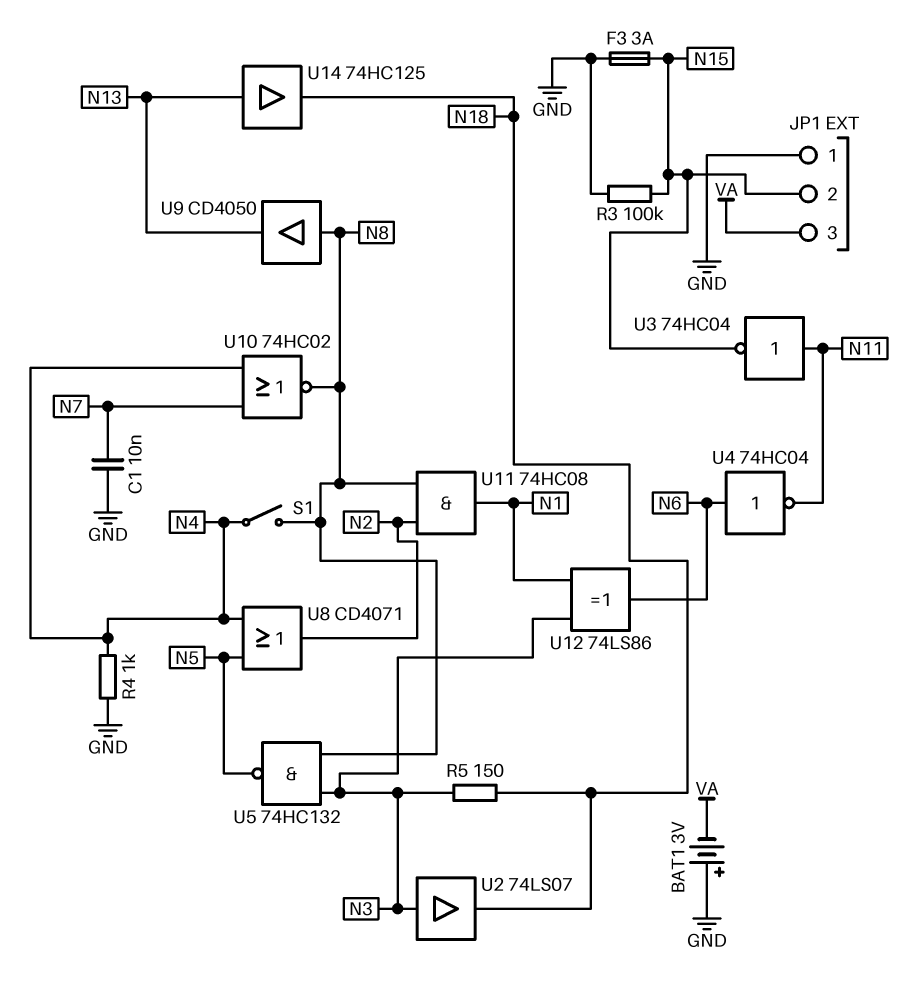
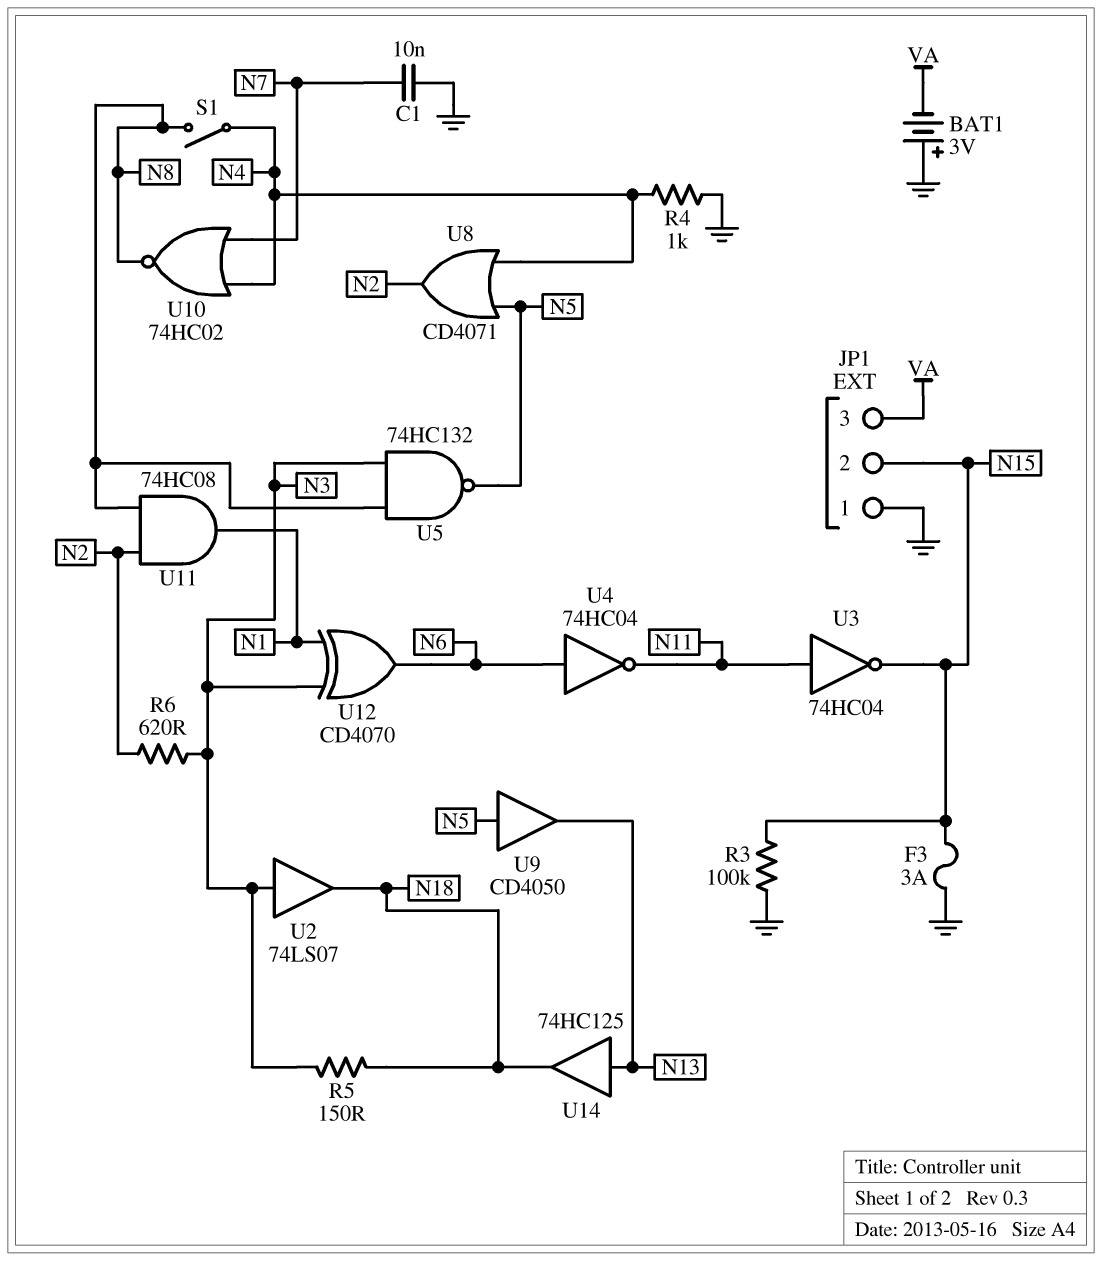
R6: none -> 620 (N2, N3)
U9: buffer CD4050 (in N8, out N13) -> buffer CD4050 (in N5, out N13)
U12: XOR 74LS86 (in N1, in N3, out N6) -> XOR CD4070 (in N1, in N3, out N6)

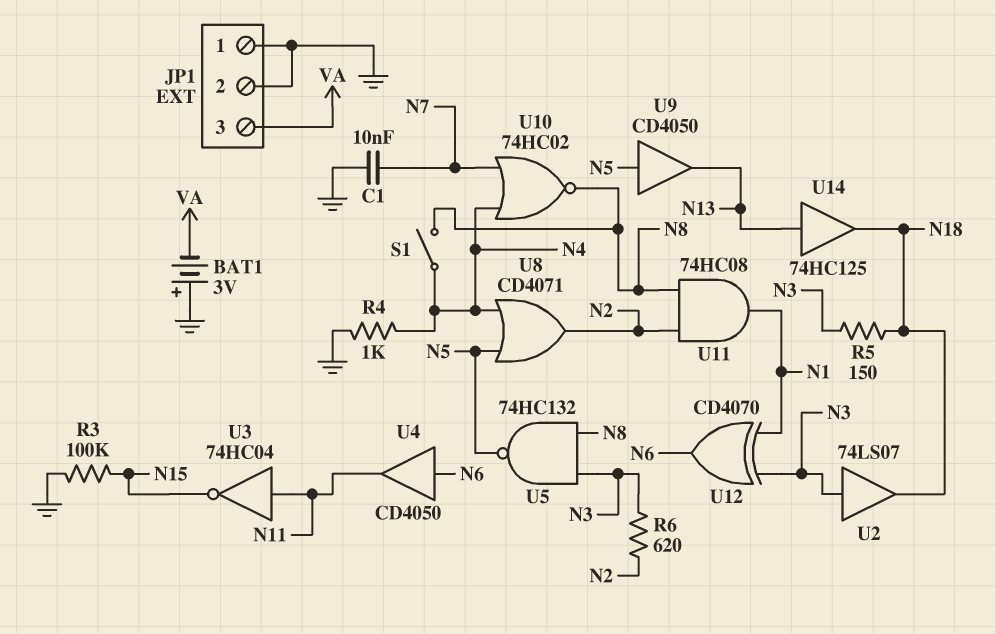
F3: 3A (GND, N15) -> none
JP1 pin 2: N15 -> GND
U4: NOT 74HC04 (in N6, out N11) -> buffer CD4050 (in N6, out N11)

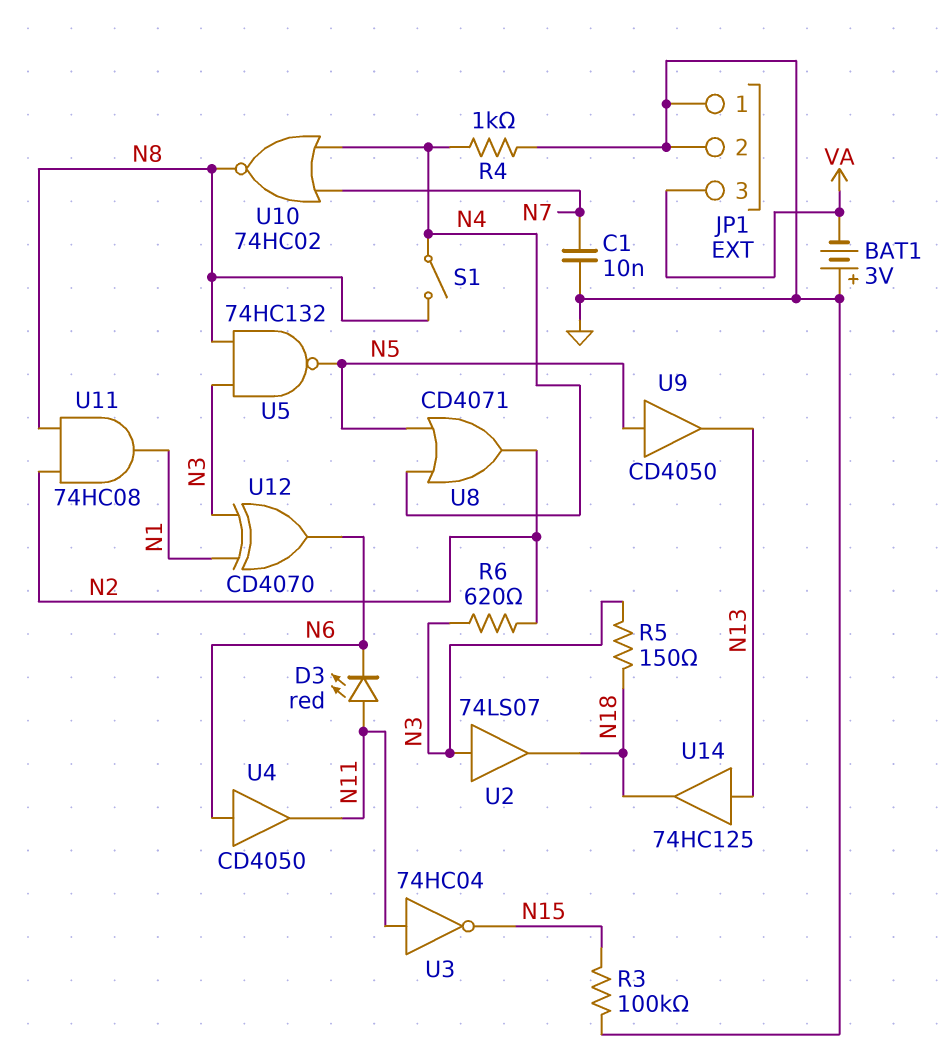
D3: none -> LED red (A N11, K N6)

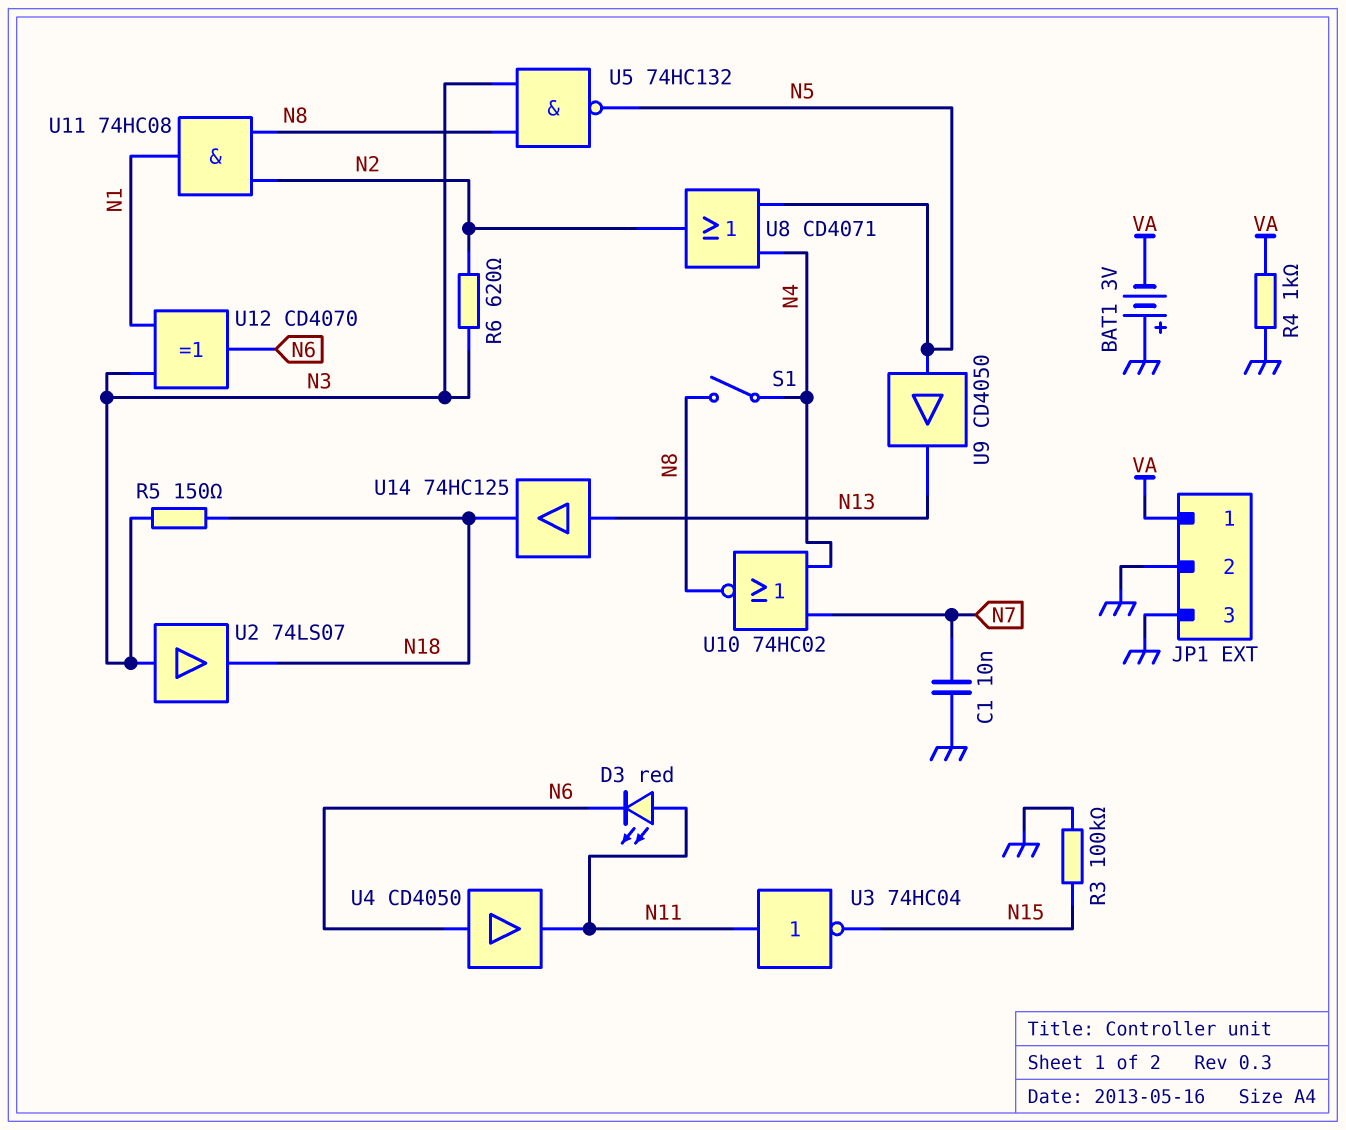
JP1 pin 1: GND -> VA
JP1 pin 3: VA -> GND
R4: 1k (GND, N4) -> 1k (GND, VA)

